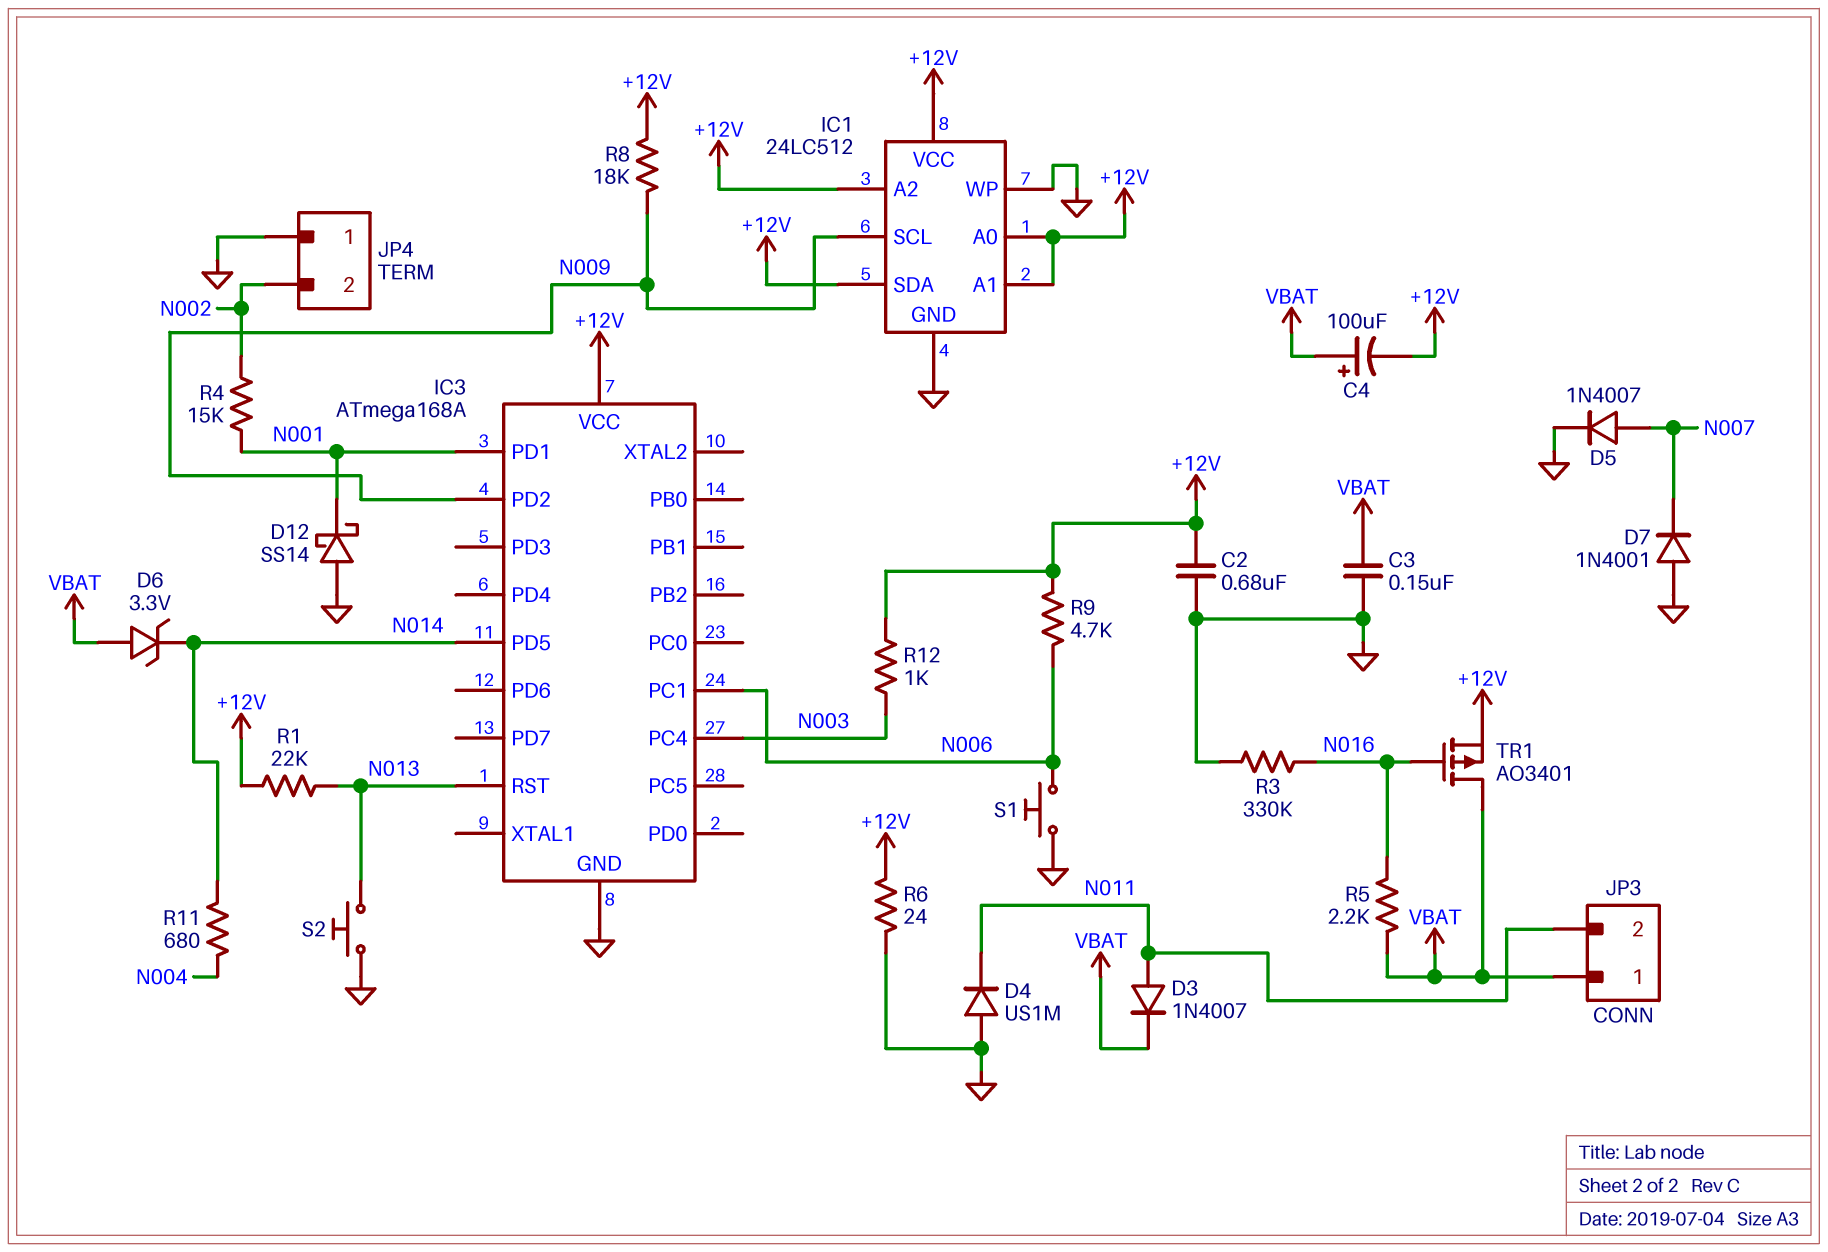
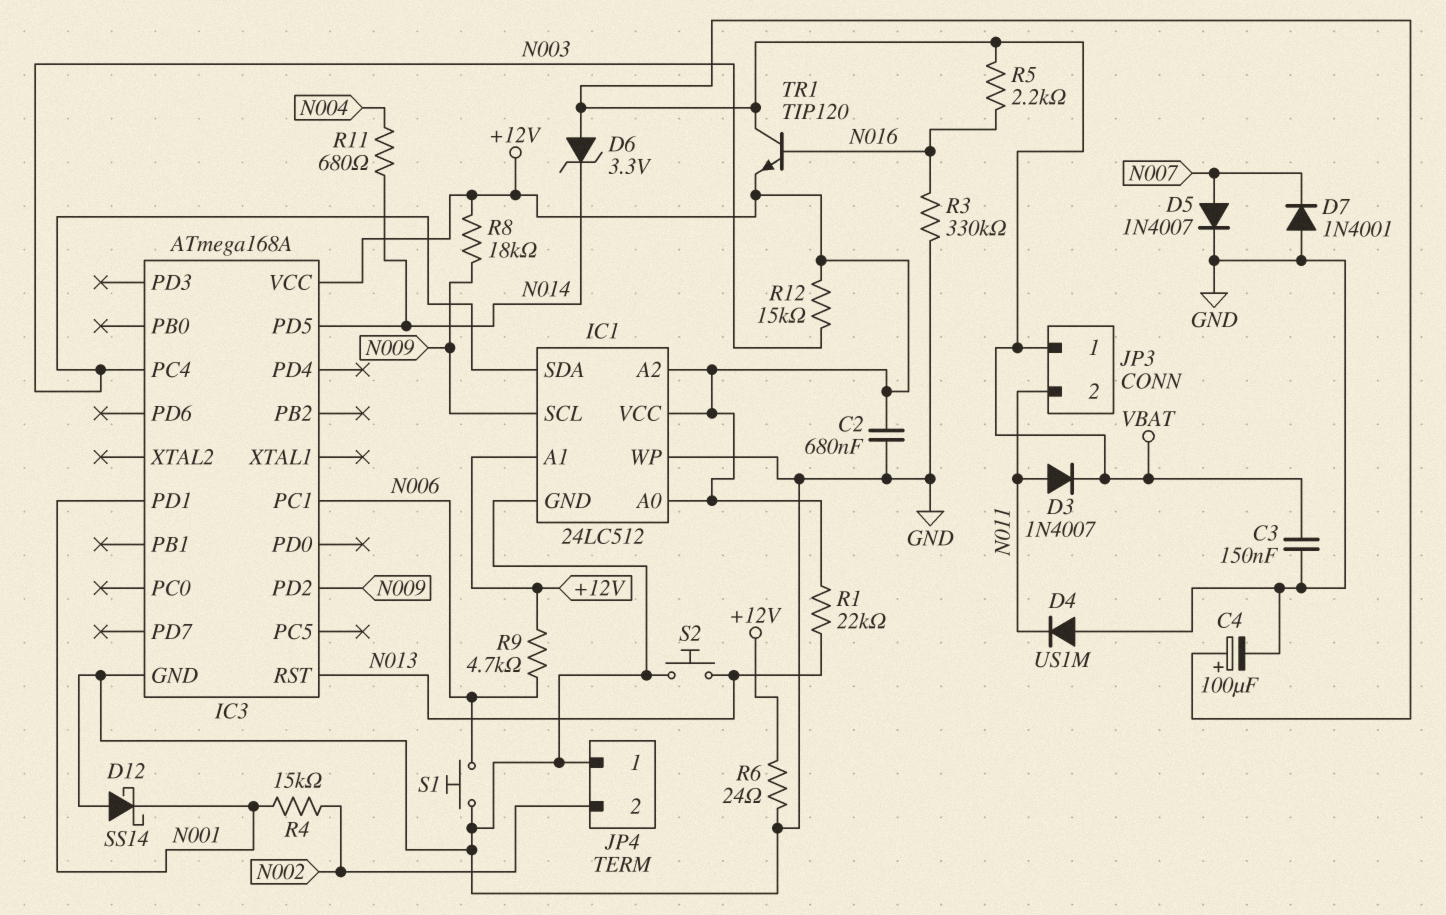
C4: 100uF (plus VBAT, minus +12V) -> 100uF (plus VBAT, minus GND)
IC1 pin SDA: +12V -> N003
R12: 1k (+12V, N003) -> 15k (+12V, N003)
TR1: PMOS AO3401 (G N016, D VBAT, S +12V) -> NPN TIP120 (B N016, C VBAT, E +12V)

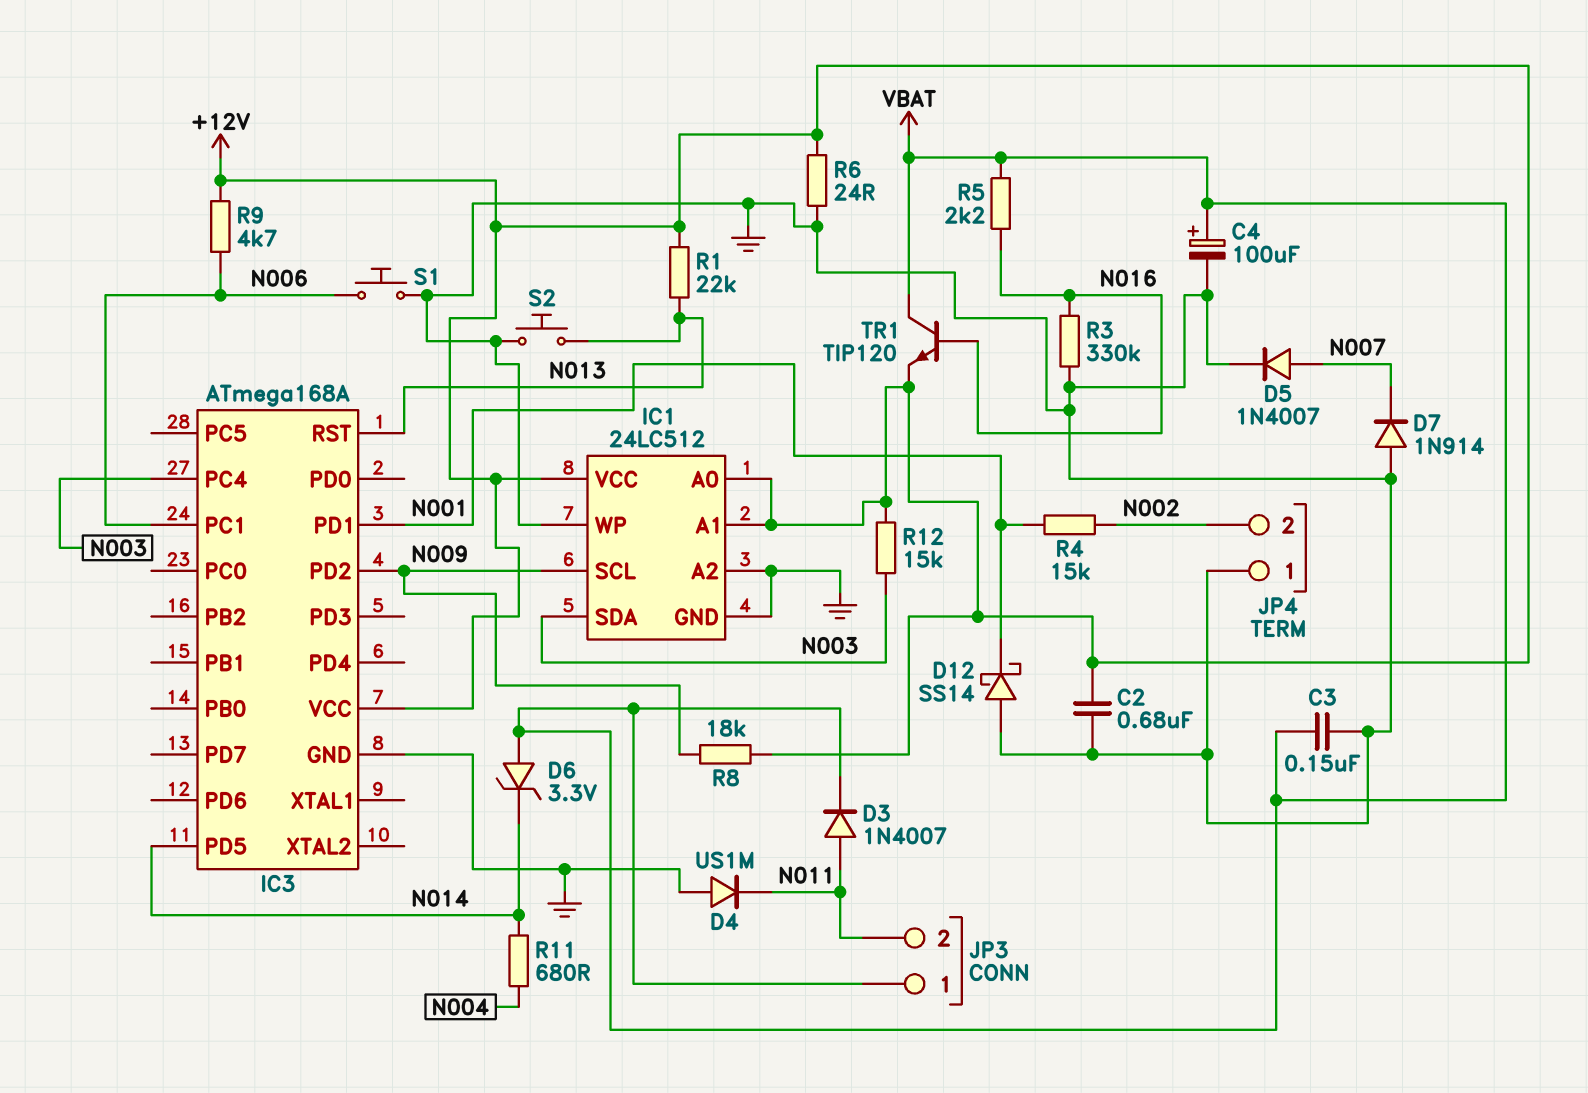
D7: diode 1N4001 (A GND, K N007) -> diode 1N914 (A GND, K N007)
IC1 pin A2: +12V -> GND

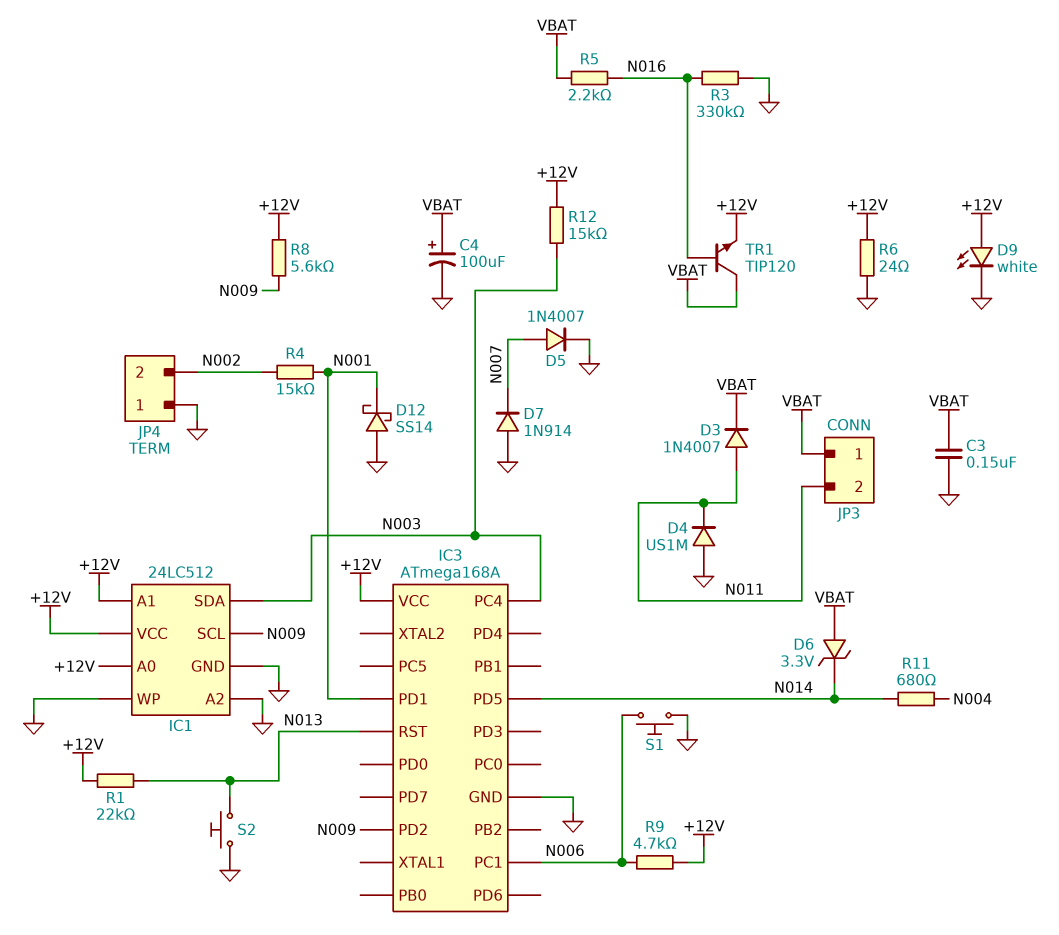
C2: 680nF (+12V, GND) -> none
D9: none -> LED white (A +12V, K GND)
R8: 18k (+12V, N009) -> 5.6k (+12V, N009)

